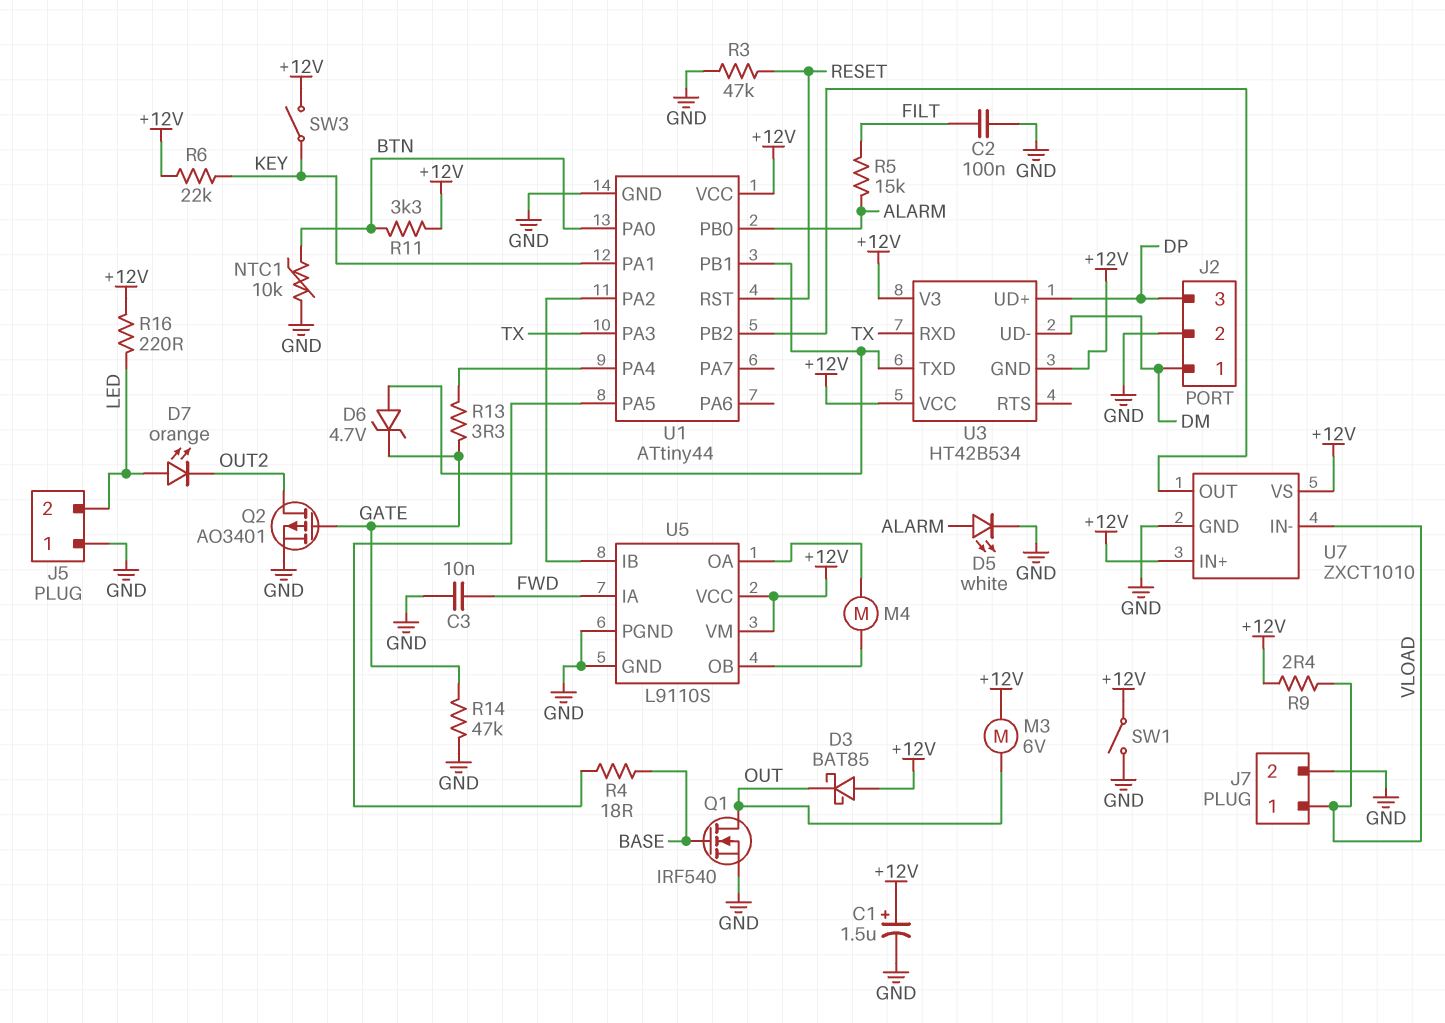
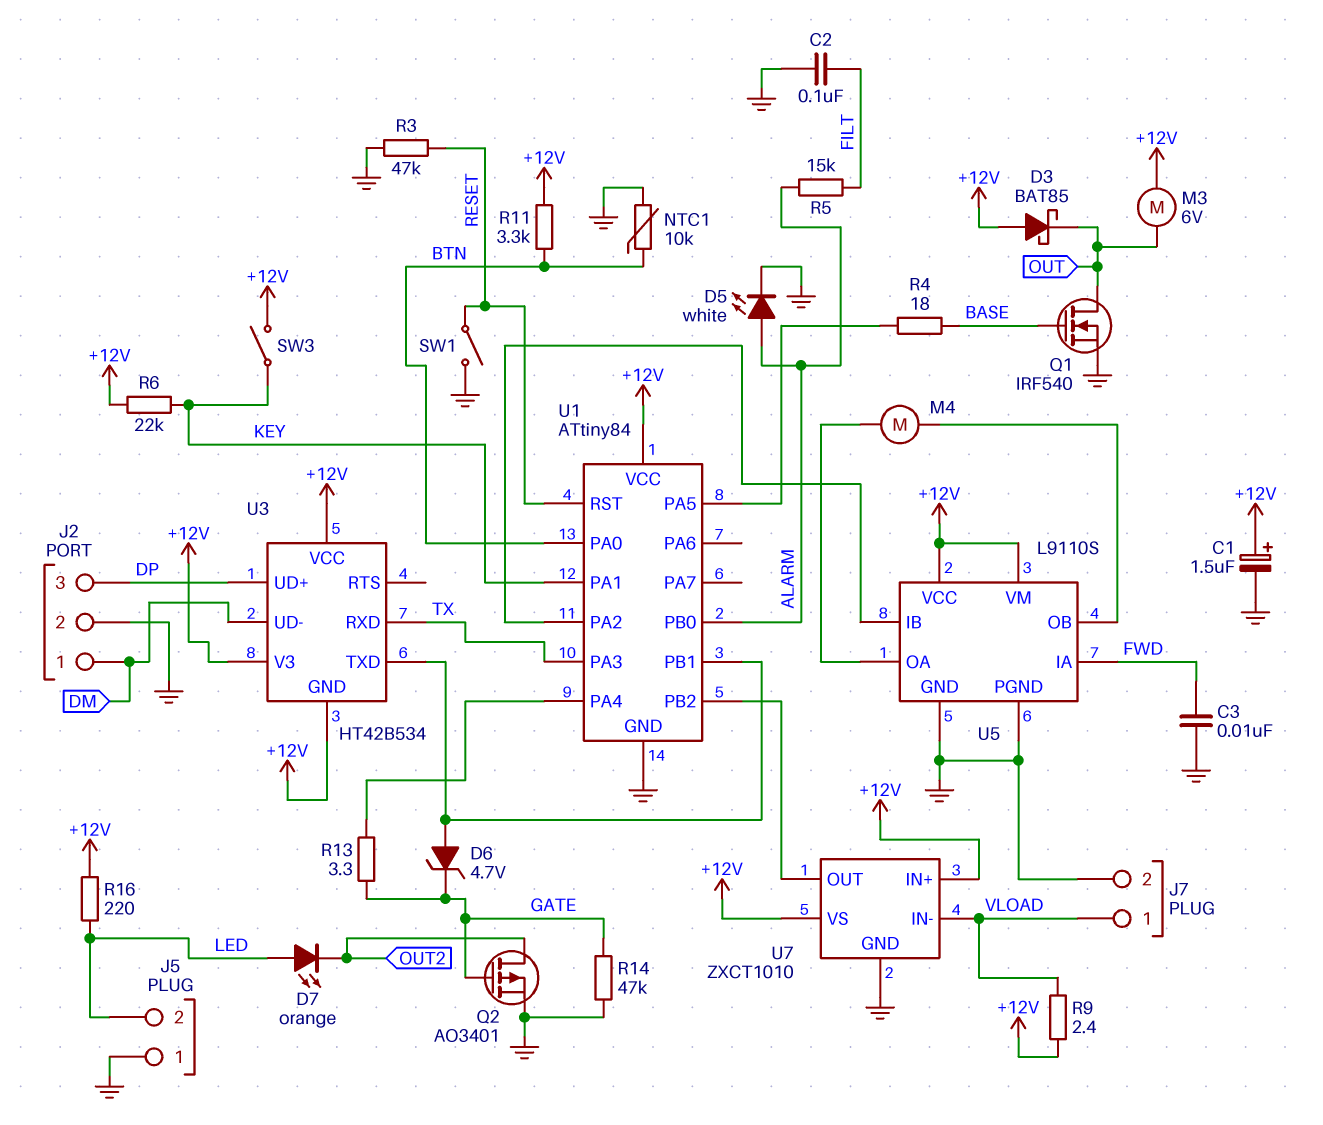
SW1: switch (+12V, GND) -> switch (GND, RESET)
U1: ATtiny44 -> ATtiny84

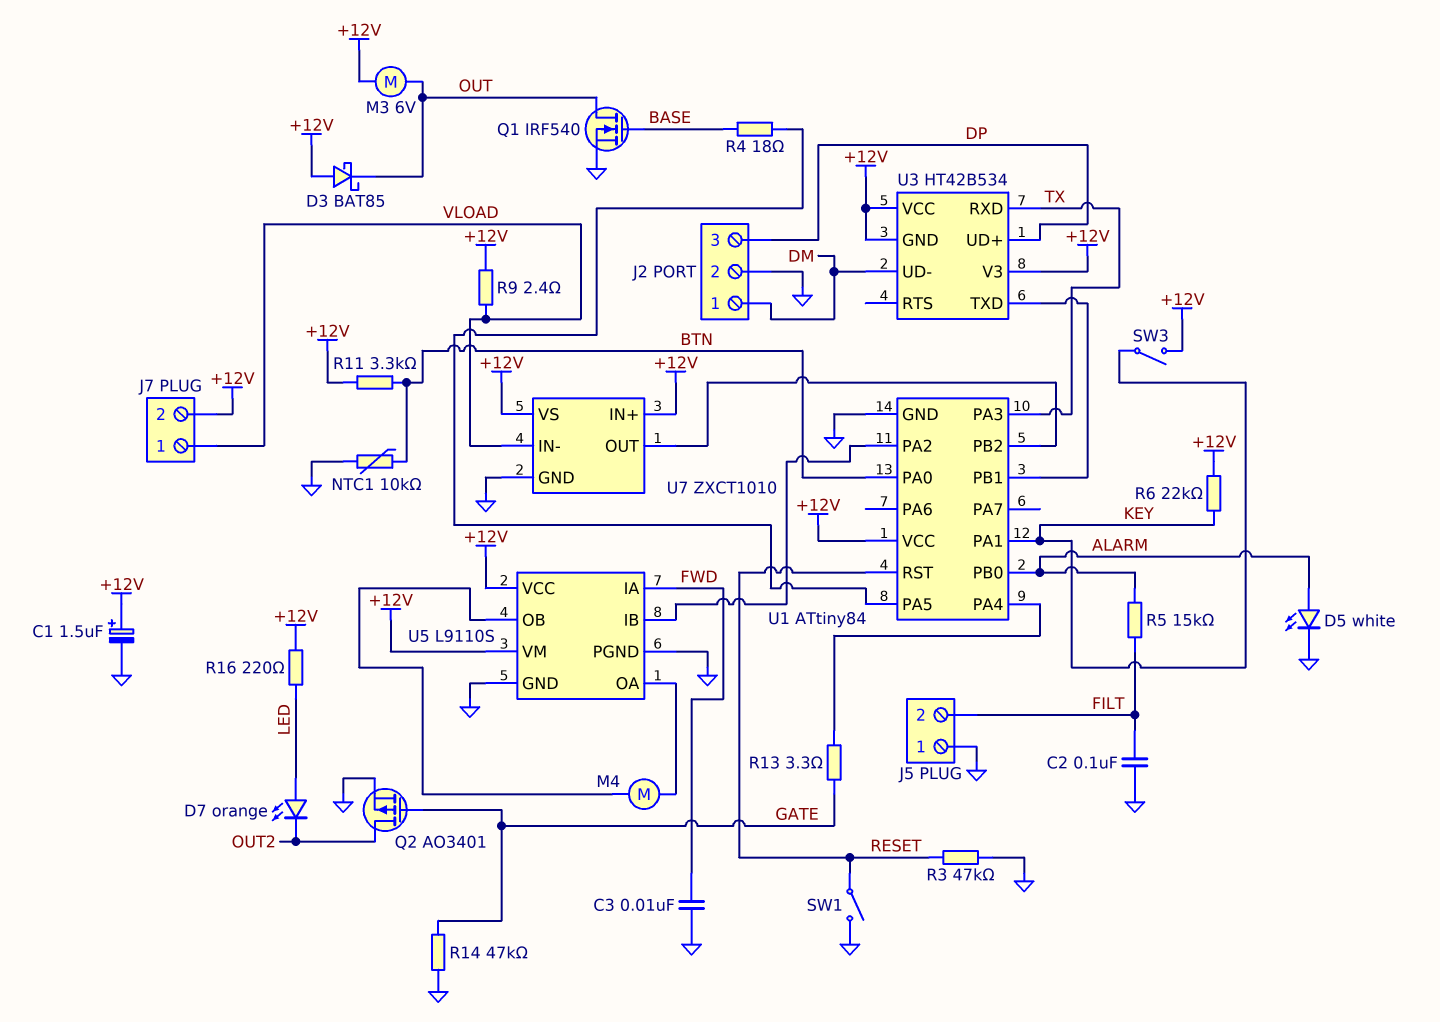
D6: zener 4.7V (A U1/PB1, K GATE) -> none
J5 pin 2: LED -> FILT
J7 pin 2: GND -> +12V

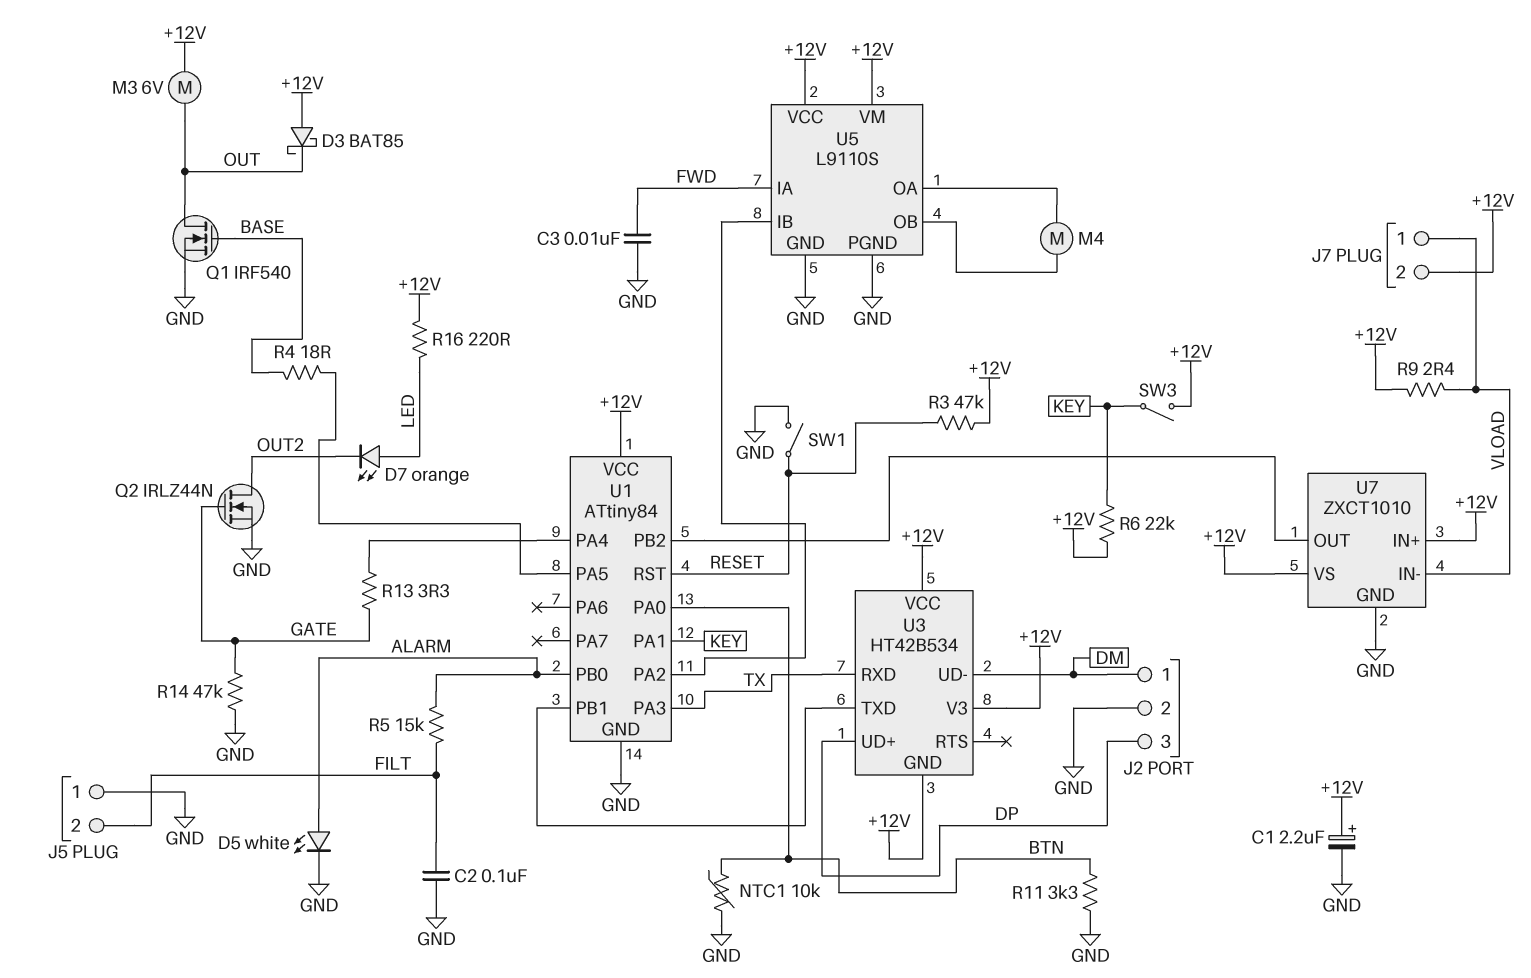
C1: 1.5uF (plus +12V, minus GND) -> 2.2uF (plus +12V, minus GND)
Q2: PMOS AO3401 (G GATE, D OUT2, S GND) -> NMOS IRLZ44N (G GATE, D OUT2, S GND)
R3: 47k (GND, RESET) -> 47k (+12V, RESET)
R11: 3.3k (+12V, BTN) -> 3.3k (BTN, GND)

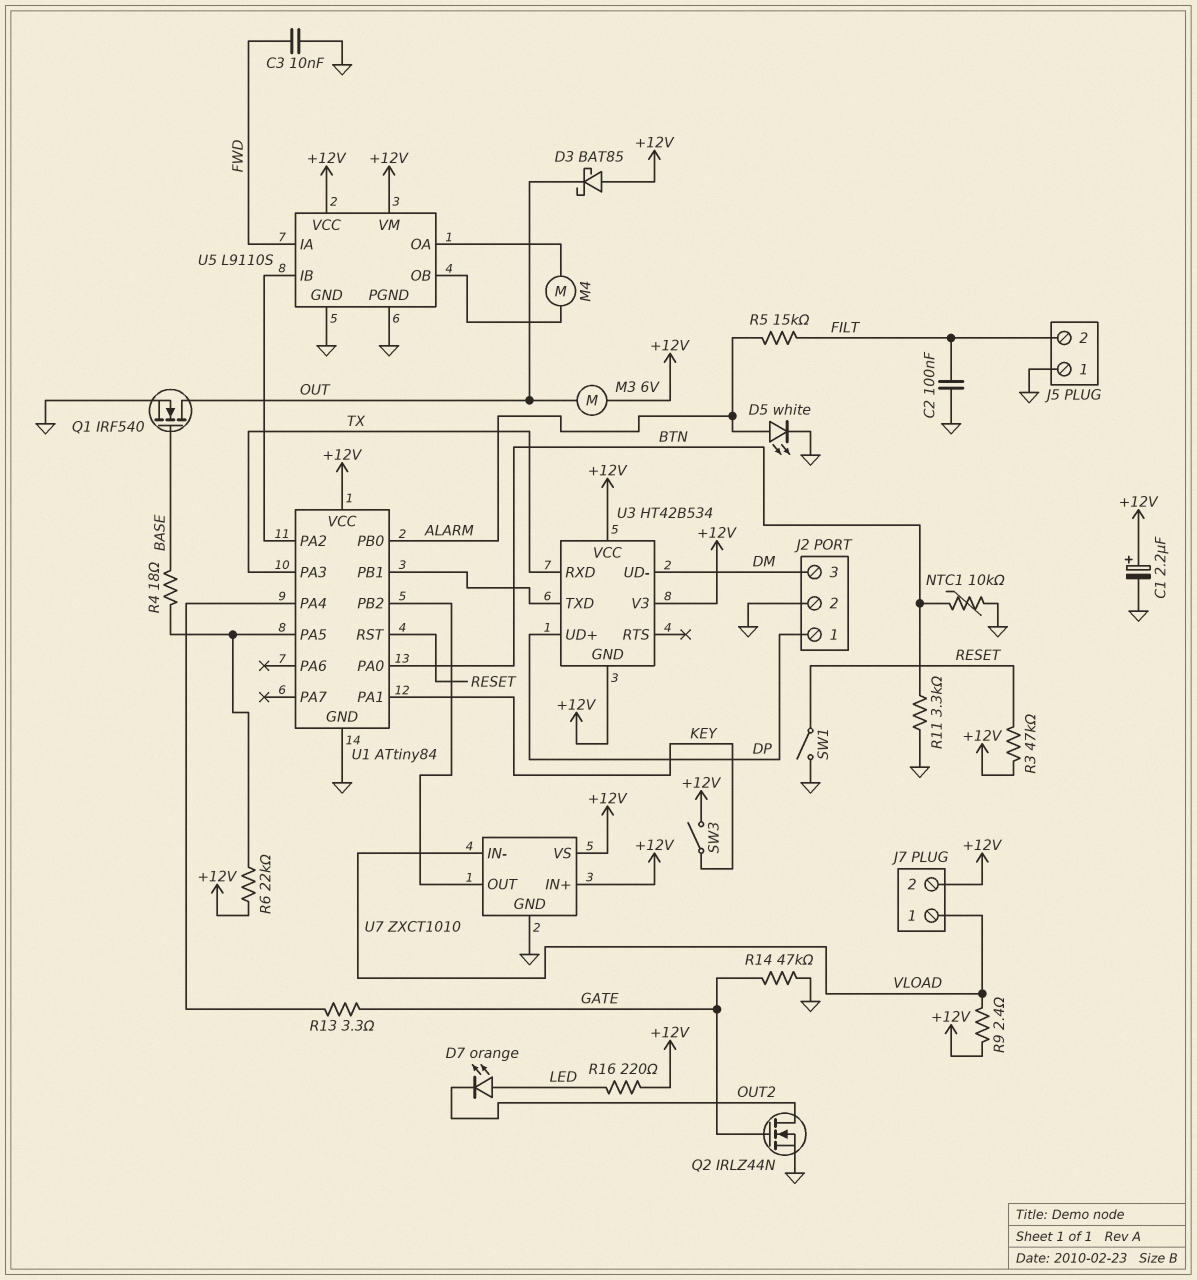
J2 pin 1: DM -> DP
J2 pin 3: DP -> DM
R6: 22k (+12V, KEY) -> 22k (+12V, U1/PA5)

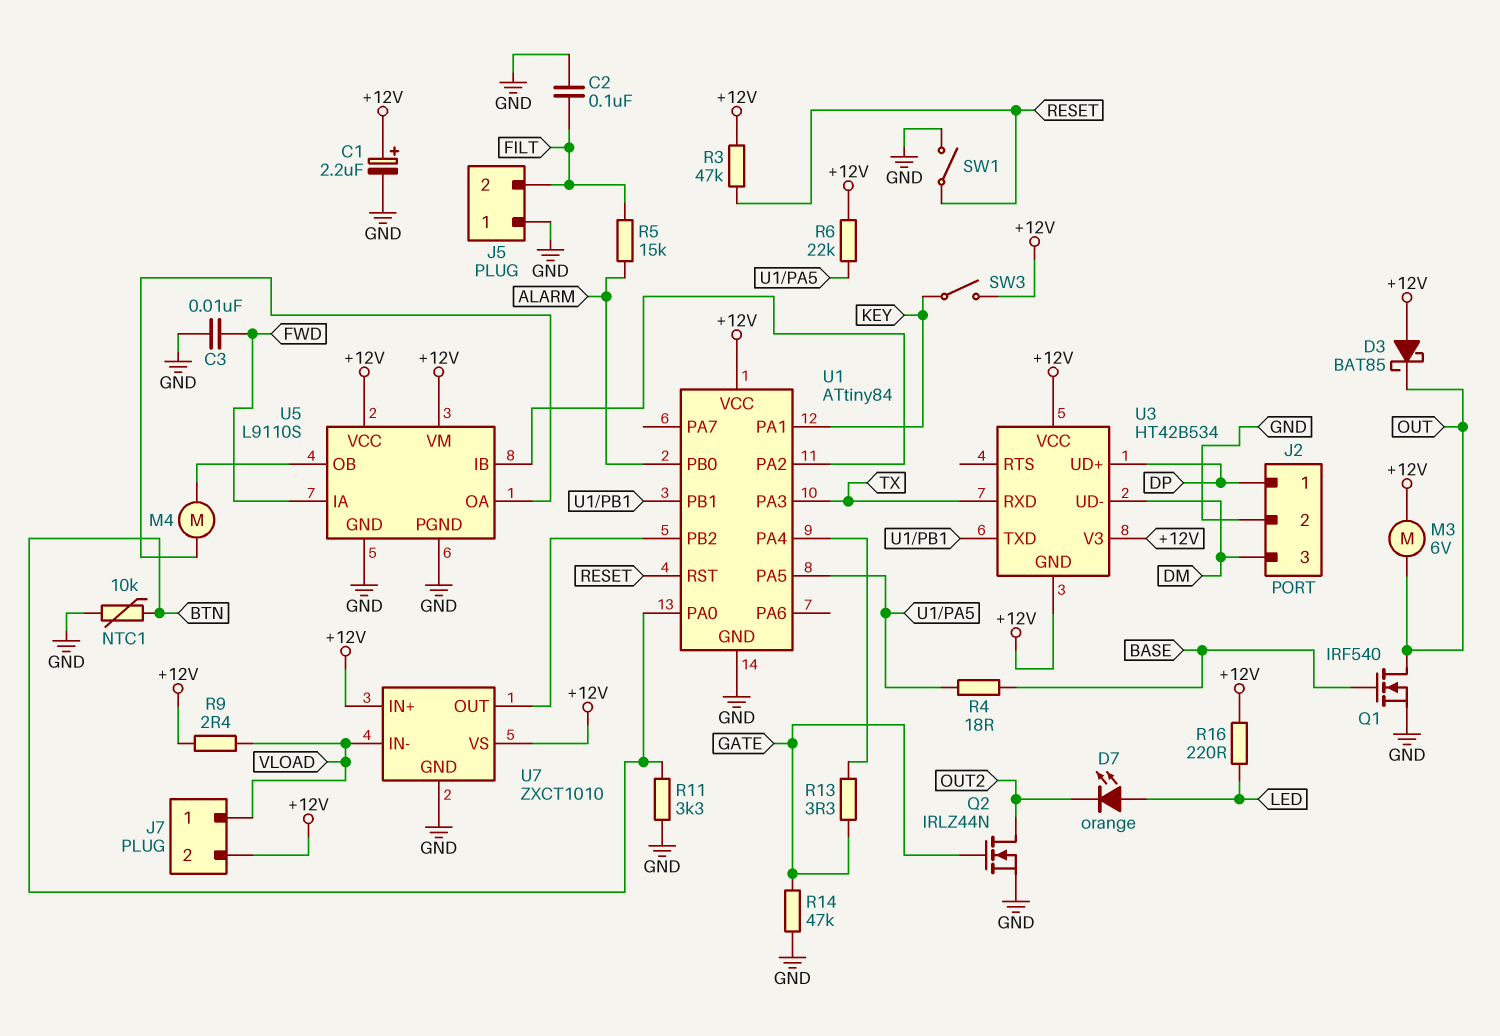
D5: LED white (A ALARM, K GND) -> none

